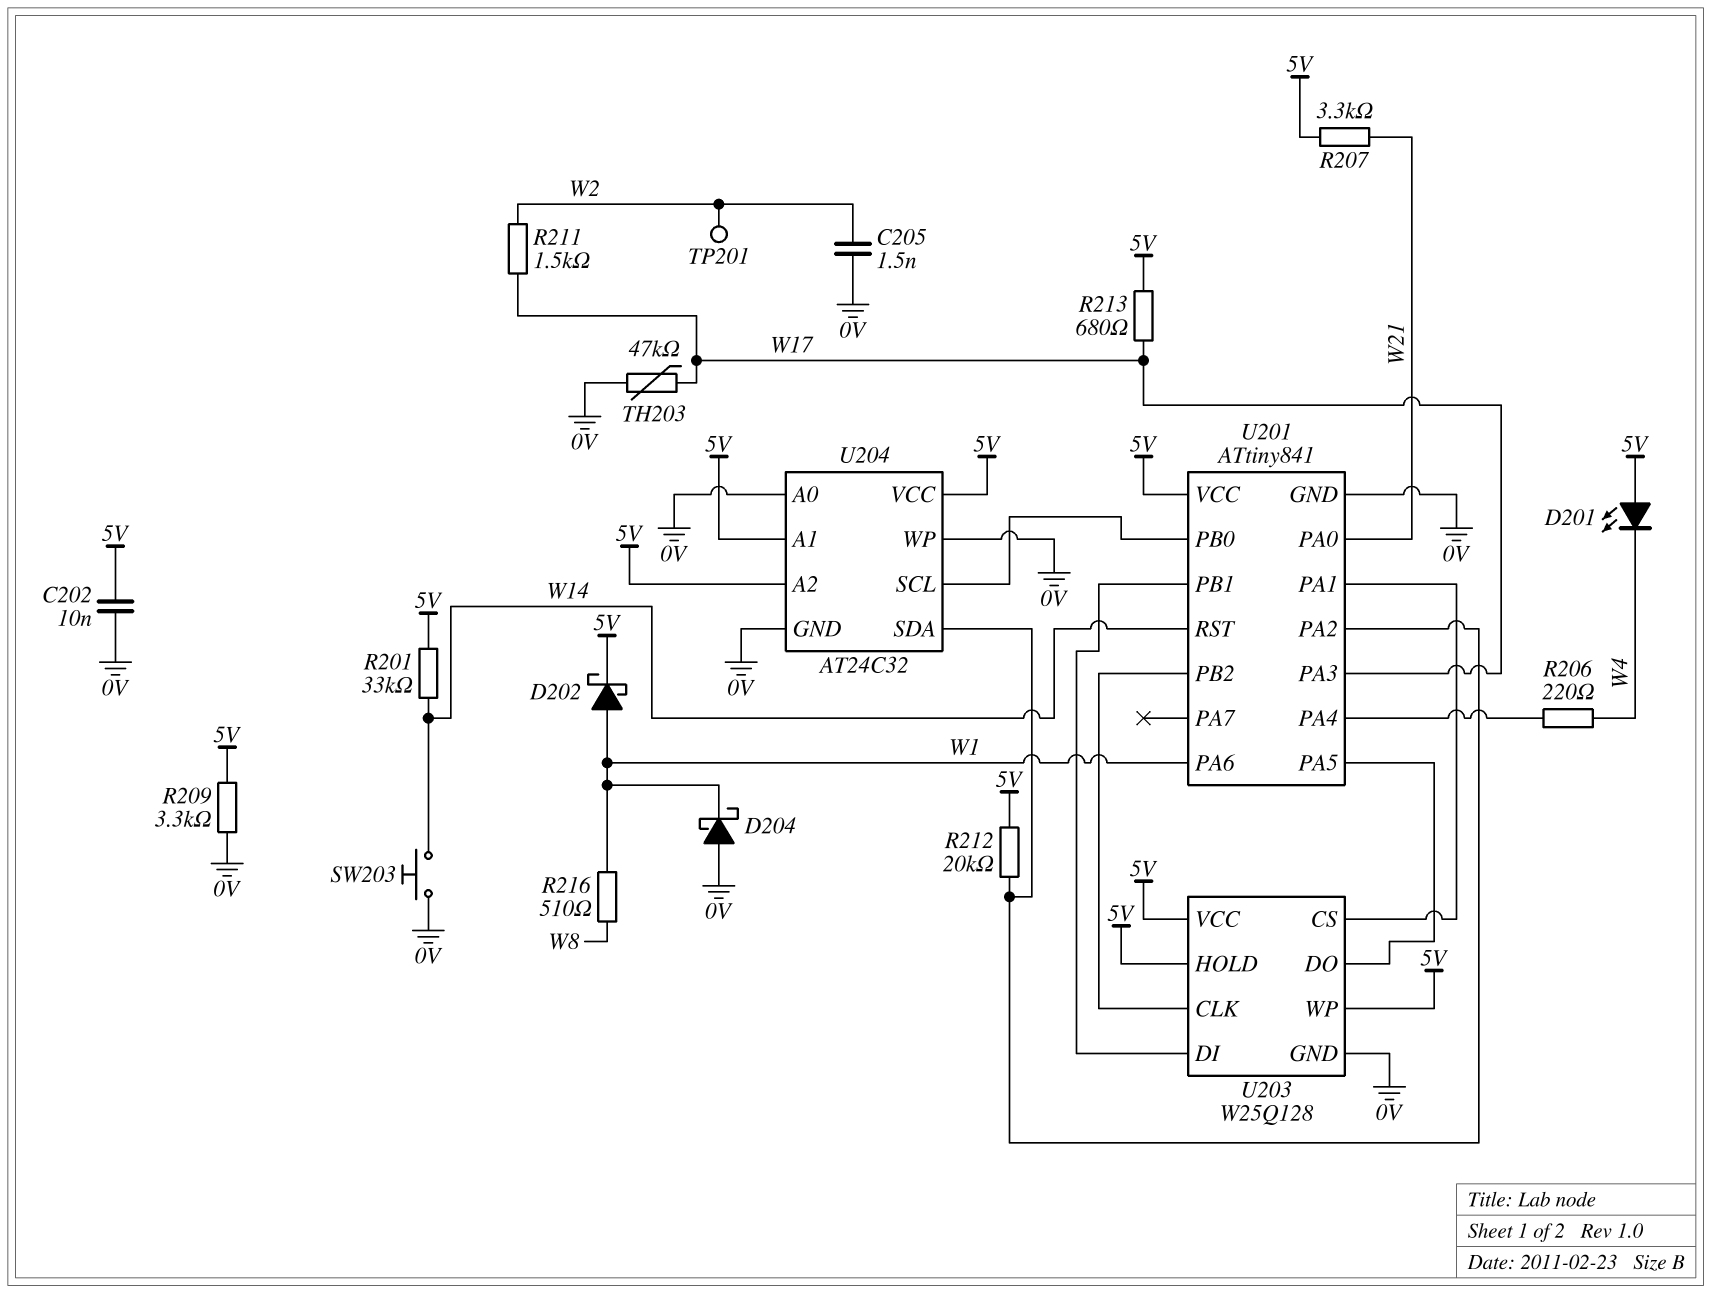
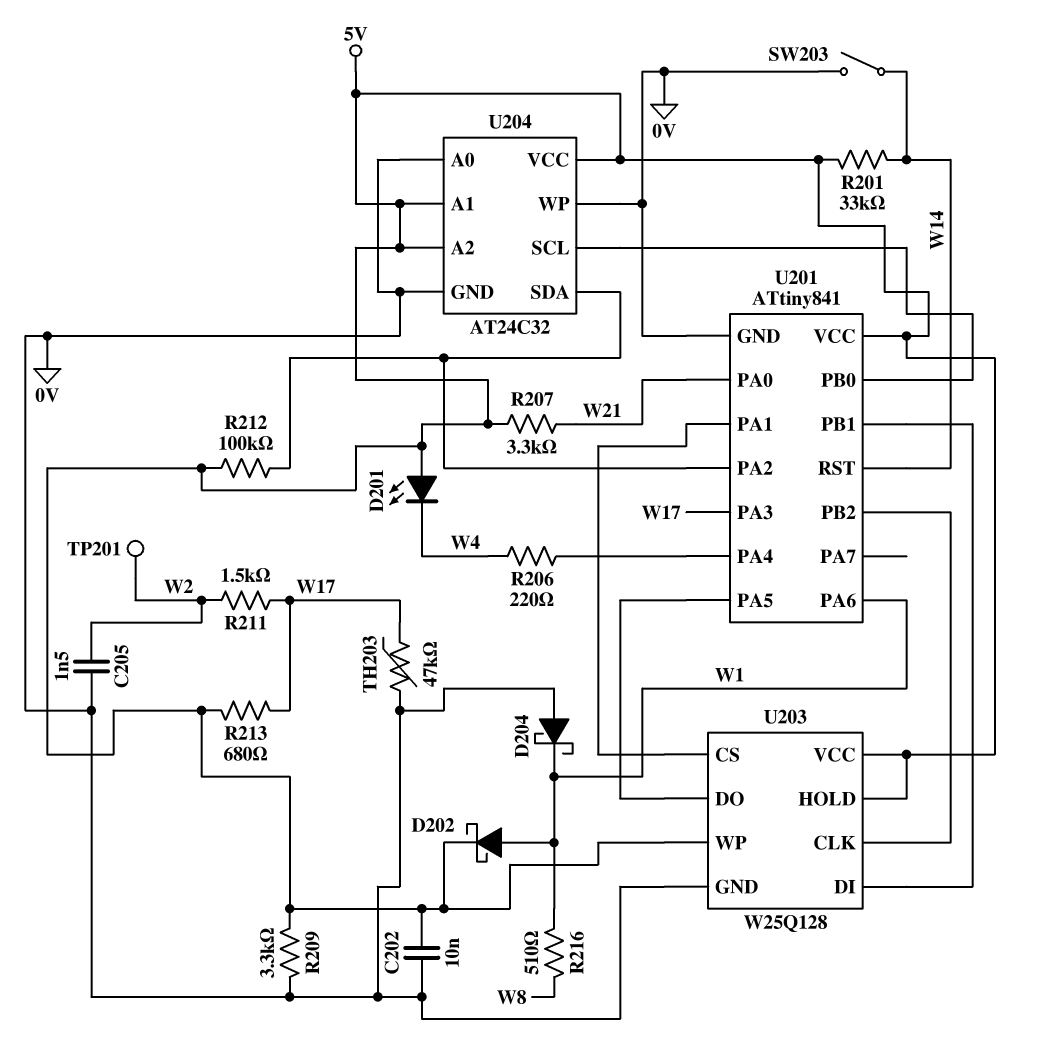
R212: 20k (5V, U201/PA2) -> 100k (5V, U201/PA2)
SW203: button (0V, W14) -> switch (0V, W14)

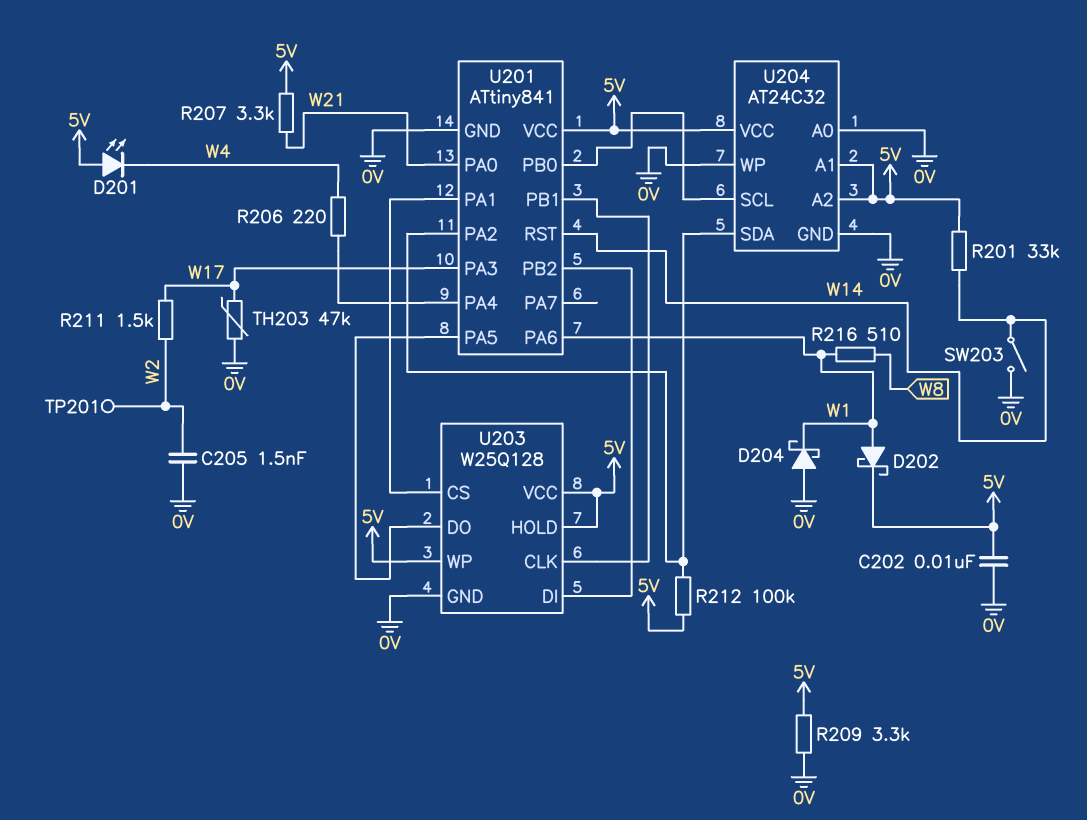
R213: 680 (5V, W17) -> none
U203 pin CLK: U201/PB2 -> U201/PB1
U203 pin DI: U201/PB1 -> U201/PB2

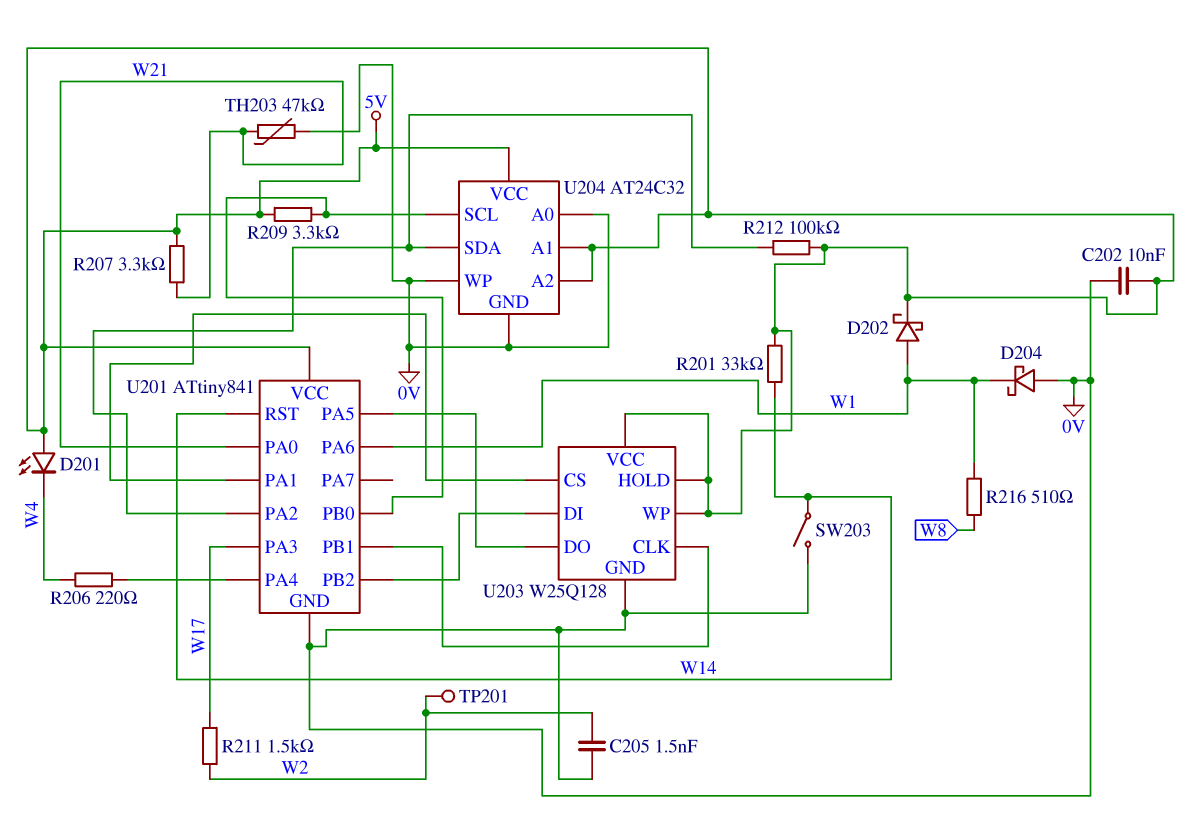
R209: 3.3k (0V, 5V) -> 3.3k (5V, U201/PB0)
TH203: 47k (0V, W17) -> 47k (0V, W21)

